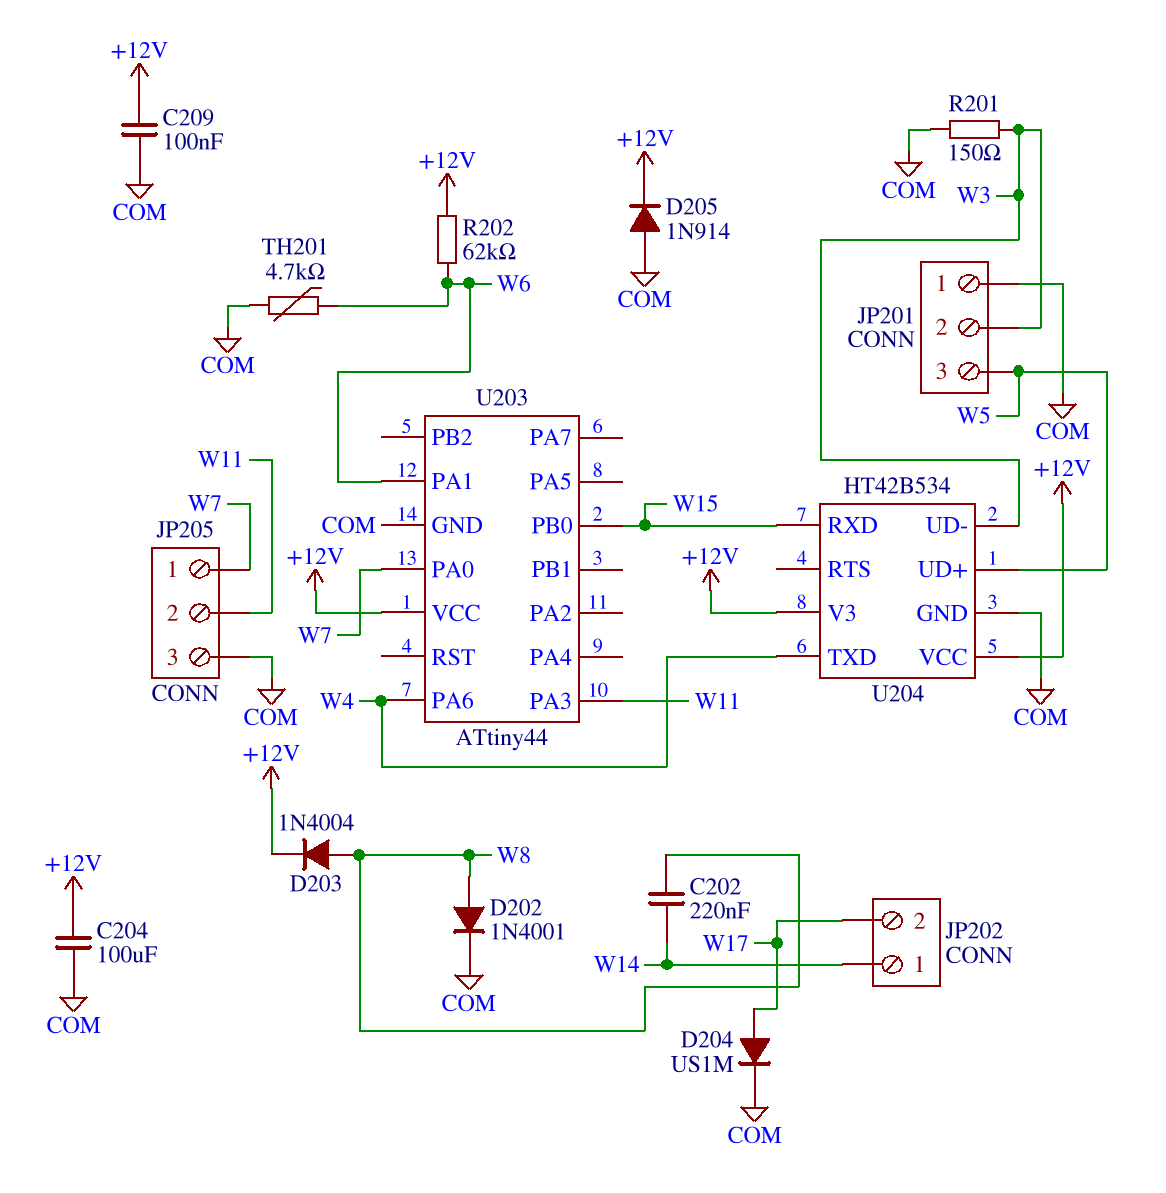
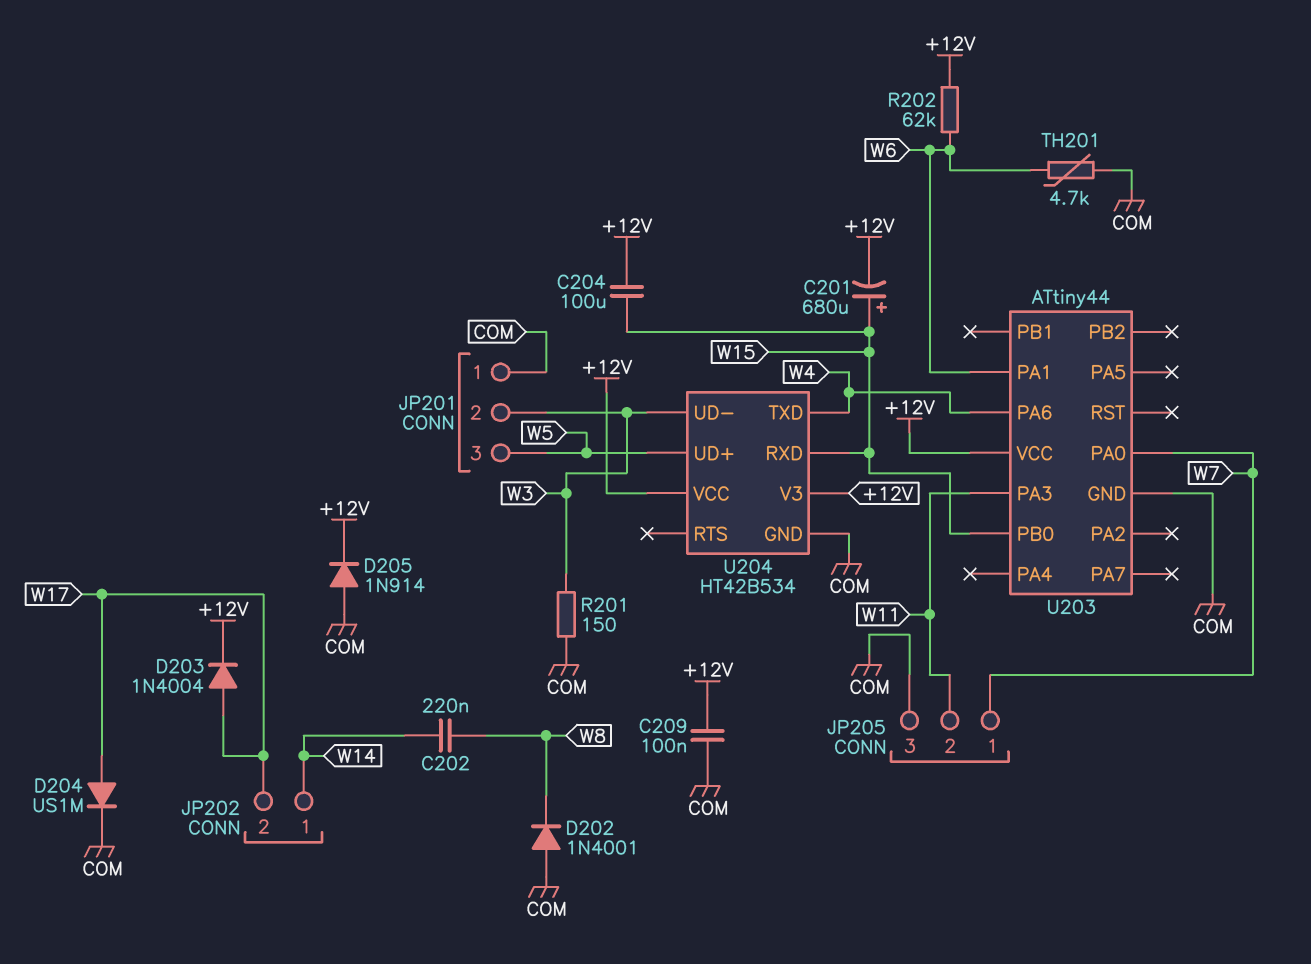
C201: none -> 680uF (plus W15, minus +12V)
C204: 100uF (+12V, COM) -> 100uF (+12V, W15)
D202: diode 1N4001 (A W8, K COM) -> diode 1N4001 (A COM, K W8)
D203: diode 1N4004 (A W8, K +12V) -> diode 1N4004 (A W17, K +12V)

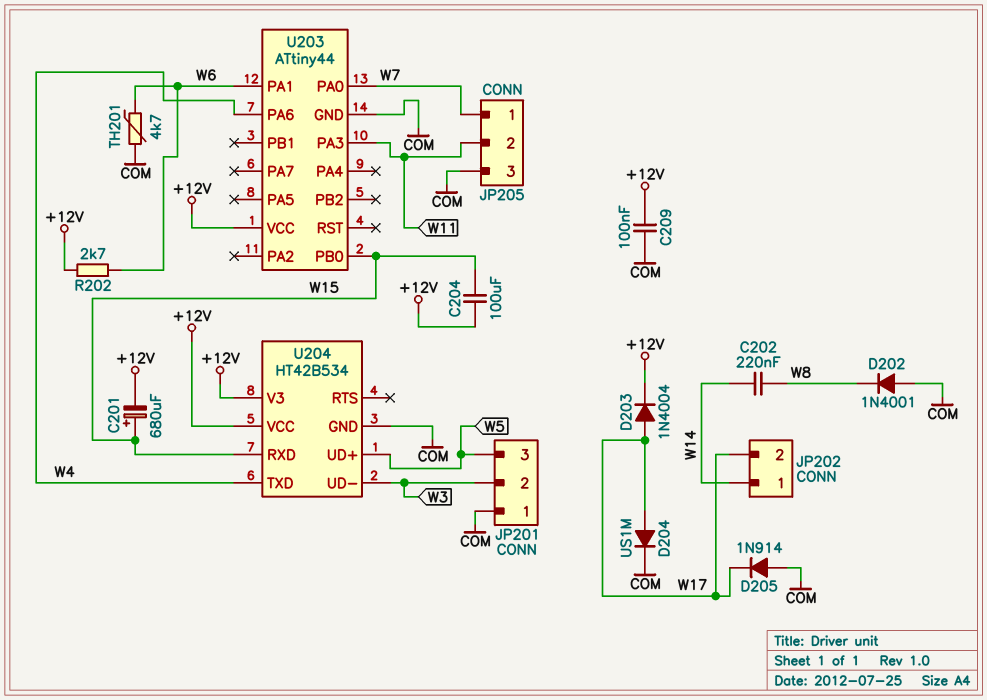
D205: diode 1N914 (A COM, K +12V) -> diode 1N914 (A COM, K W17)
R201: 150 (COM, W3) -> none
R202: 62k (+12V, W6) -> 2.7k (+12V, W6)

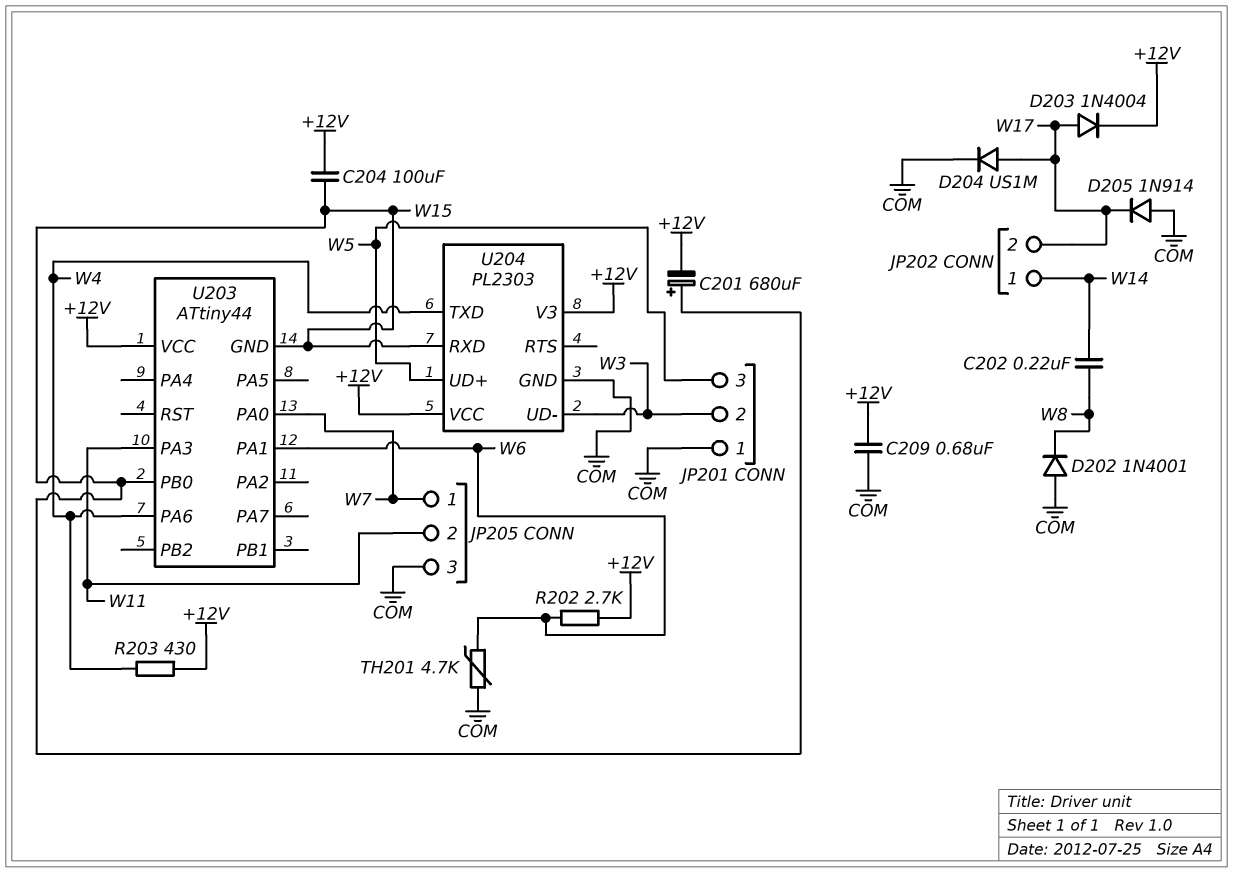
C209: 100nF (+12V, COM) -> 680nF (+12V, COM)
R203: none -> 430 (+12V, W4)
U203 pin GND: COM -> W15
U204: HT42B534 -> PL2303

